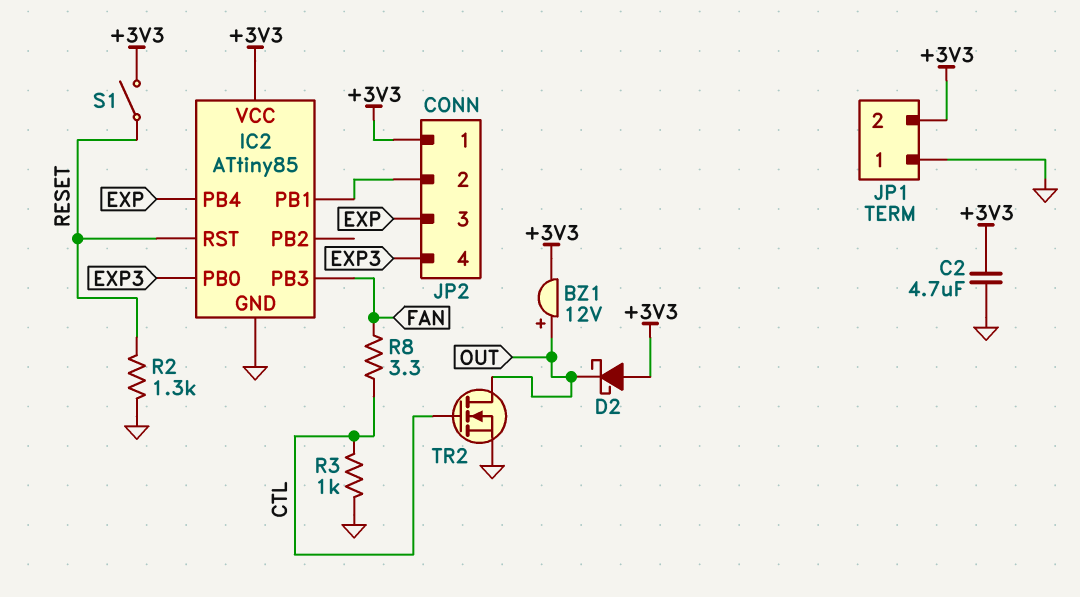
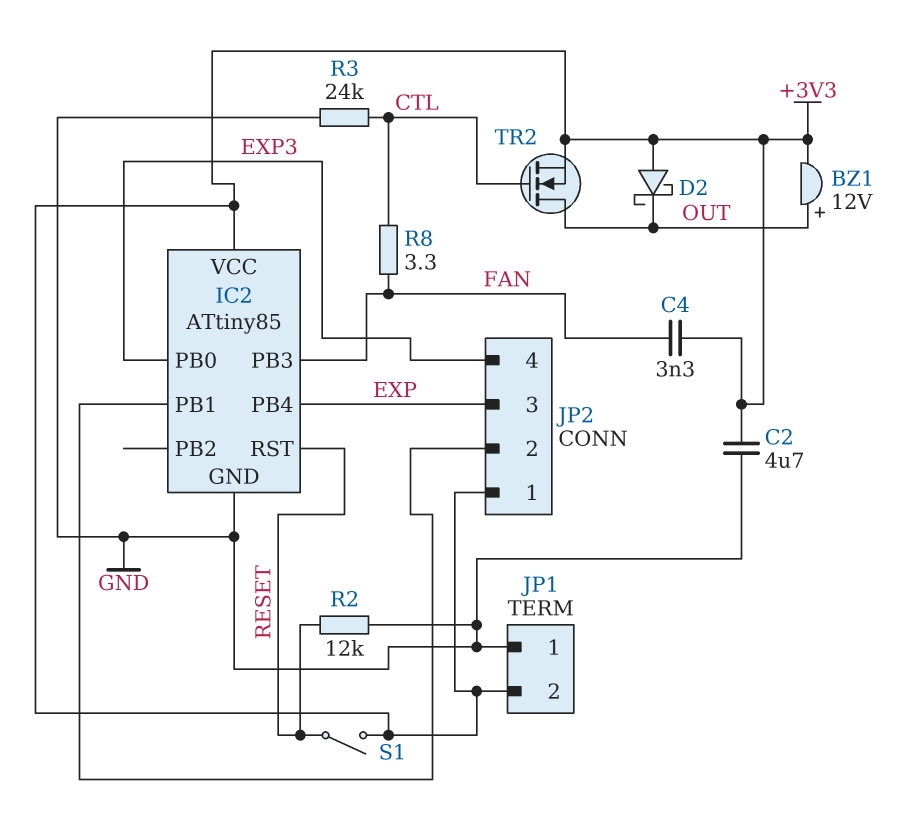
C4: none -> 3.3nF (+3V3, FAN)
R2: 1.3k (GND, RESET) -> 12k (GND, RESET)
R3: 1k (CTL, GND) -> 24k (CTL, GND)
TR2: NMOS (G CTL, D OUT, S GND) -> NMOS (G CTL, D OUT, S +3V3)

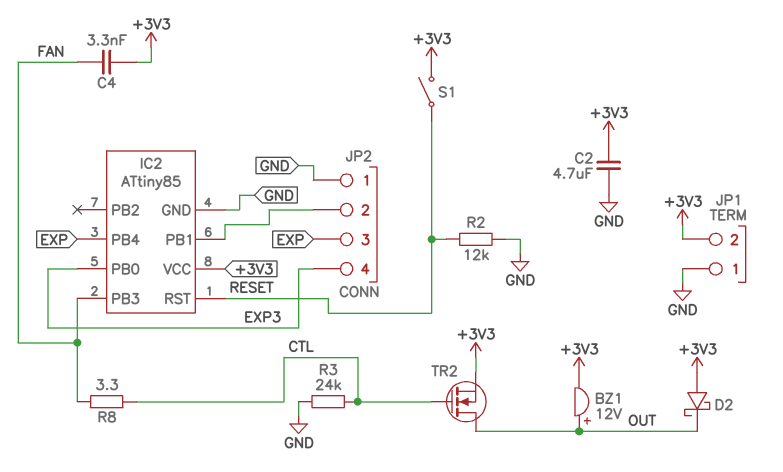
JP2 pin 1: +3V3 -> GND

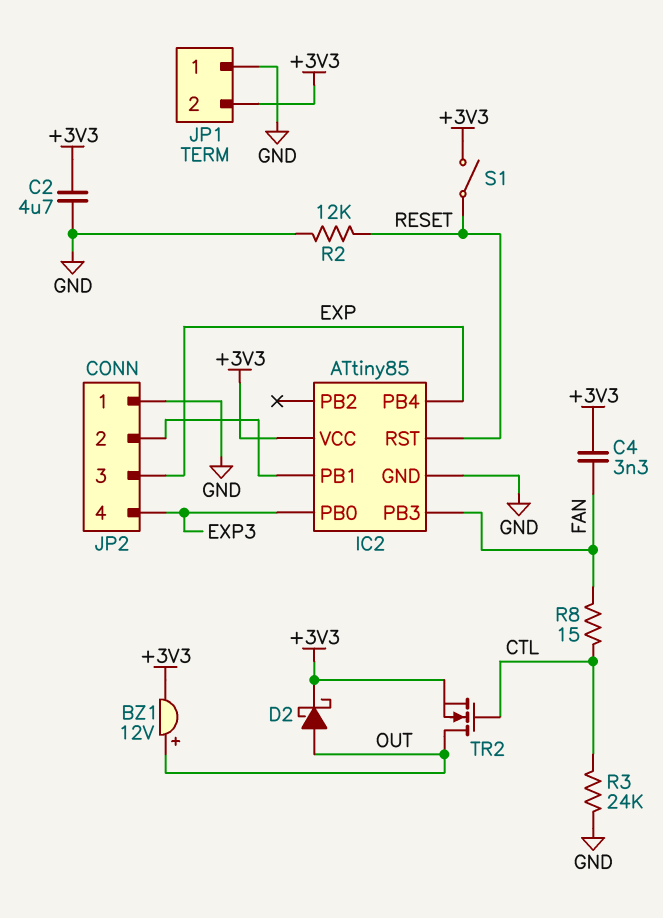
D2: schottky (A +3V3, K OUT) -> schottky (A OUT, K +3V3)
R8: 3.3 (CTL, FAN) -> 15 (CTL, FAN)

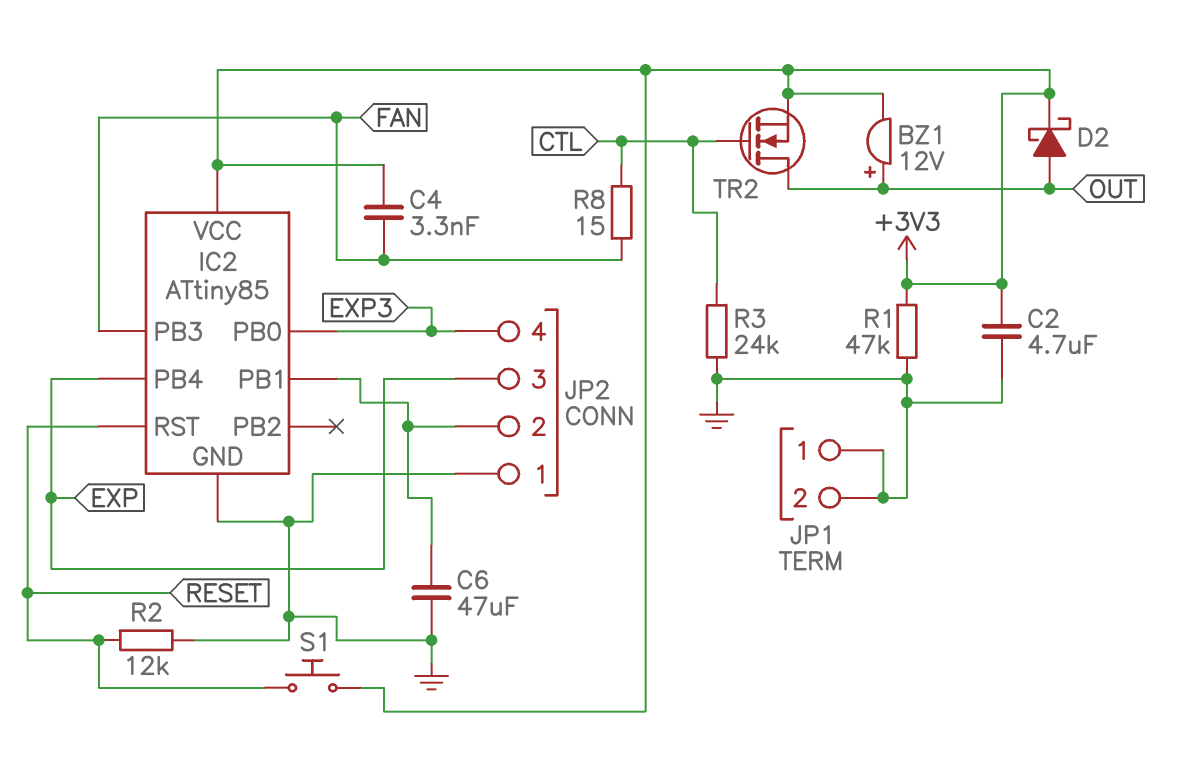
C6: none -> 47uF (GND, IC2/PB1)
JP1 pin 2: +3V3 -> GND
R1: none -> 47k (+3V3, GND)
S1: switch (+3V3, RESET) -> button (+3V3, RESET)

